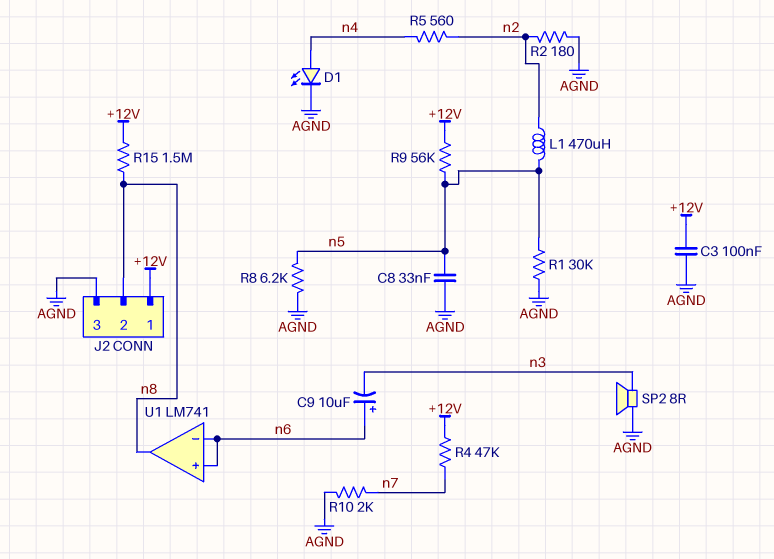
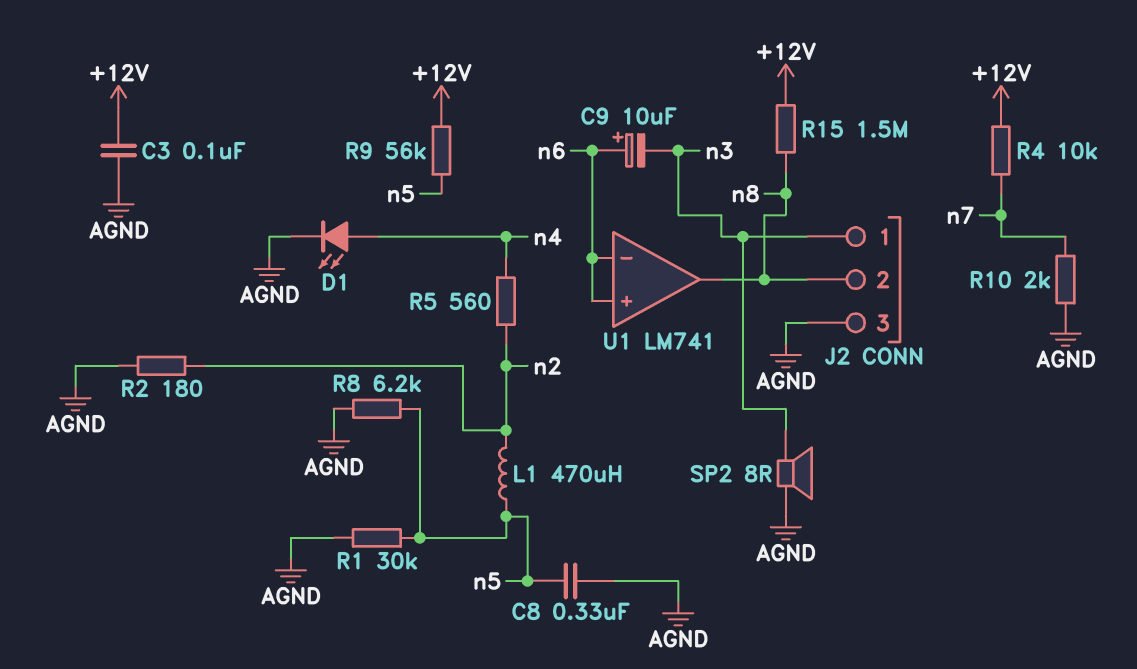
C8: 33nF (AGND, n5) -> 330nF (AGND, n5)
J2 pin 1: +12V -> n3
R4: 47k (+12V, n7) -> 10k (+12V, n7)

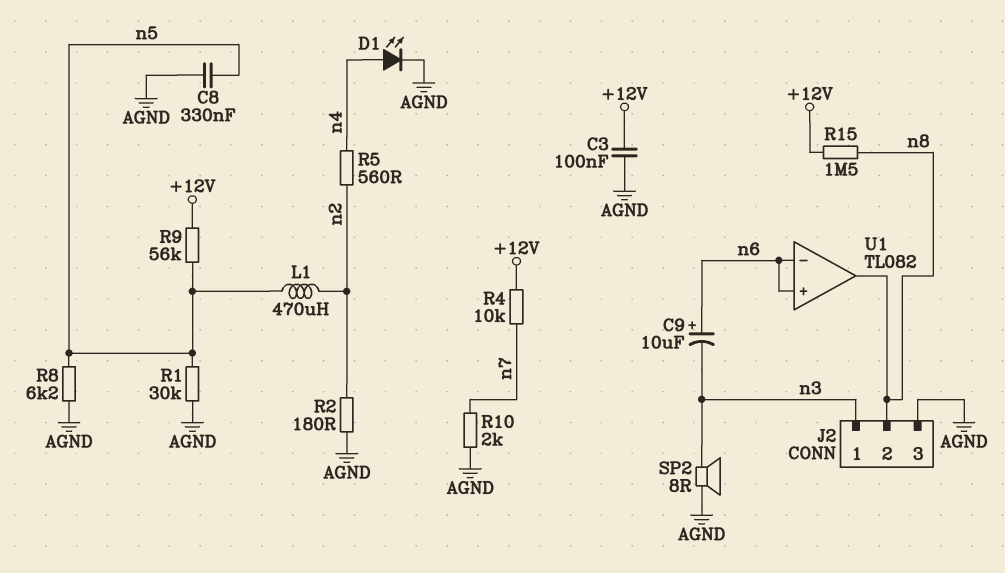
U1: LM741 -> TL082

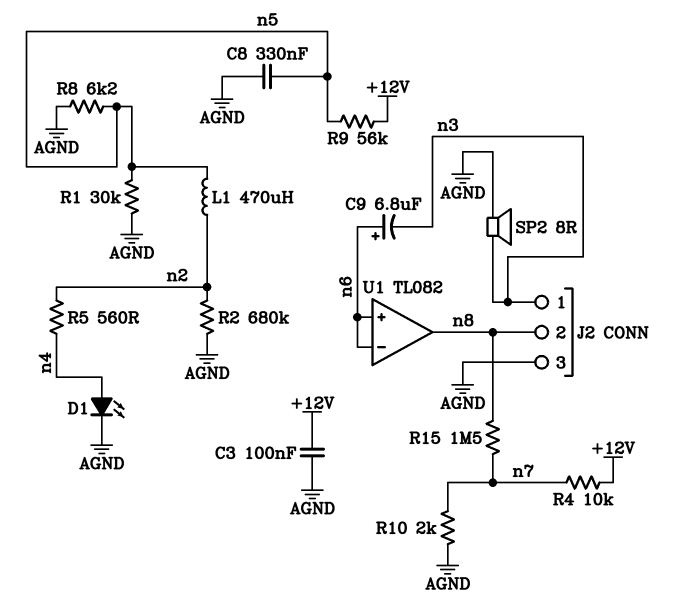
C9: 10uF (plus n6, minus n3) -> 6.8uF (plus n6, minus n3)
R2: 180 (AGND, n2) -> 680k (AGND, n2)
R15: 1.5M (+12V, n8) -> 1.5M (n7, n8)

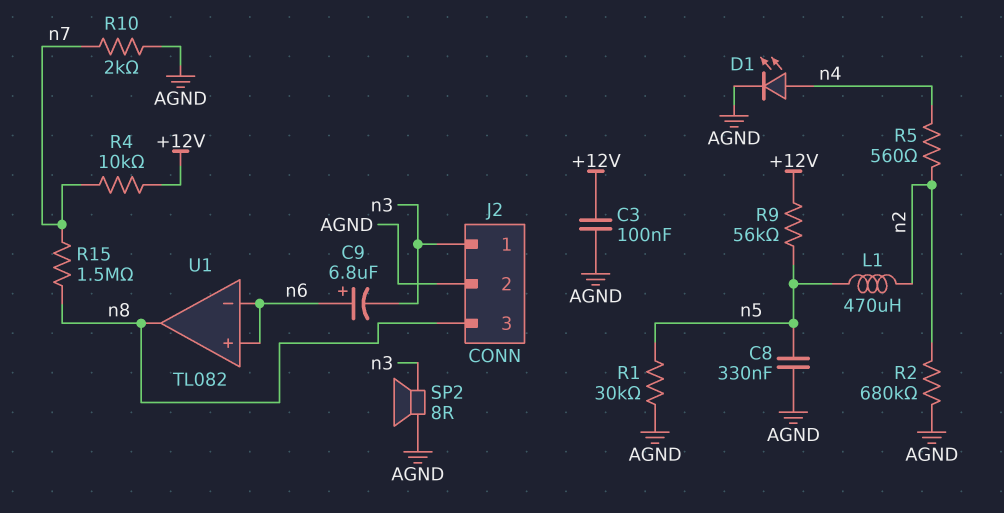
J2 pin 2: n8 -> AGND
J2 pin 3: AGND -> n8
R8: 6.2k (AGND, n5) -> none

